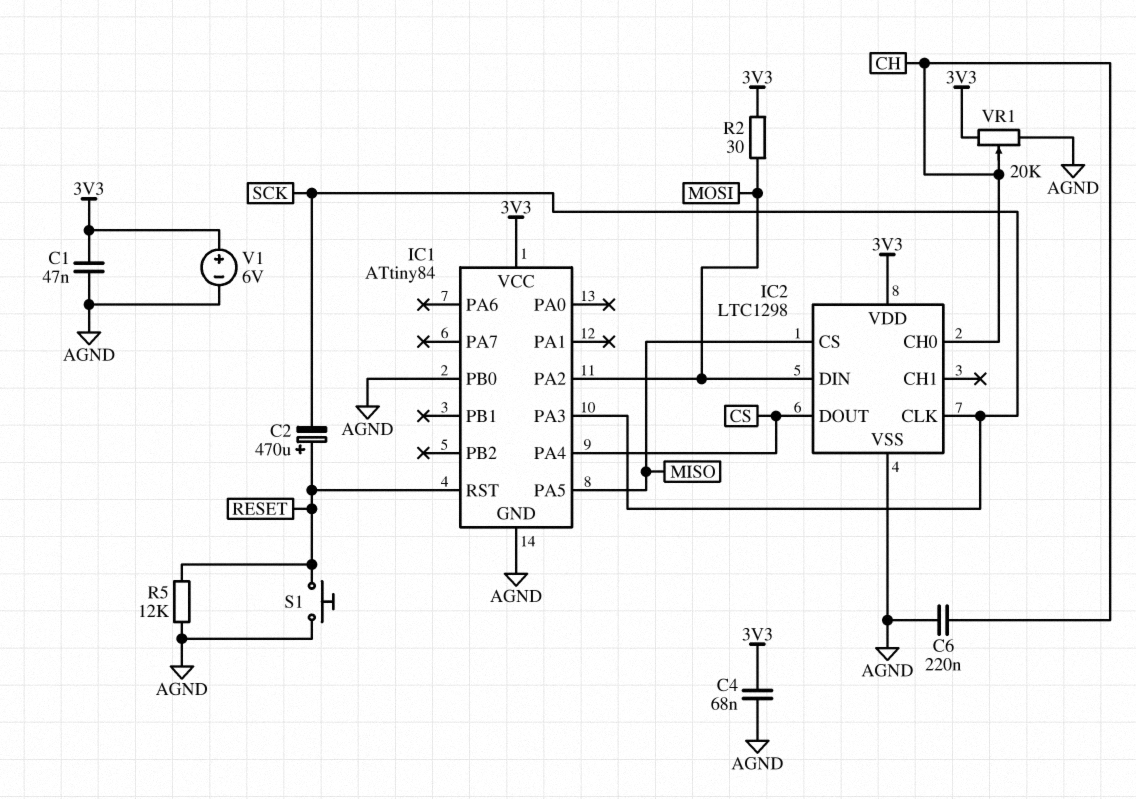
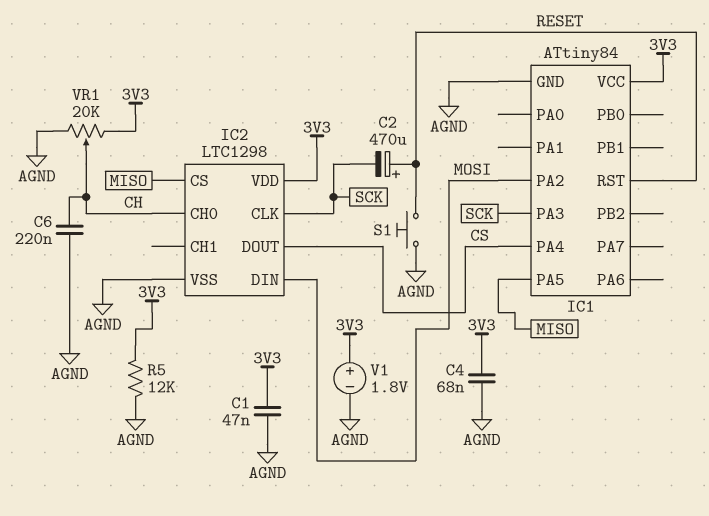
IC1 pin PB0: AGND -> none
R2: 30 (3V3, MOSI) -> none
R5: 12k (AGND, RESET) -> 12k (3V3, AGND)
V1: 6V (plus 3V3, minus AGND) -> 1.8V (plus 3V3, minus AGND)

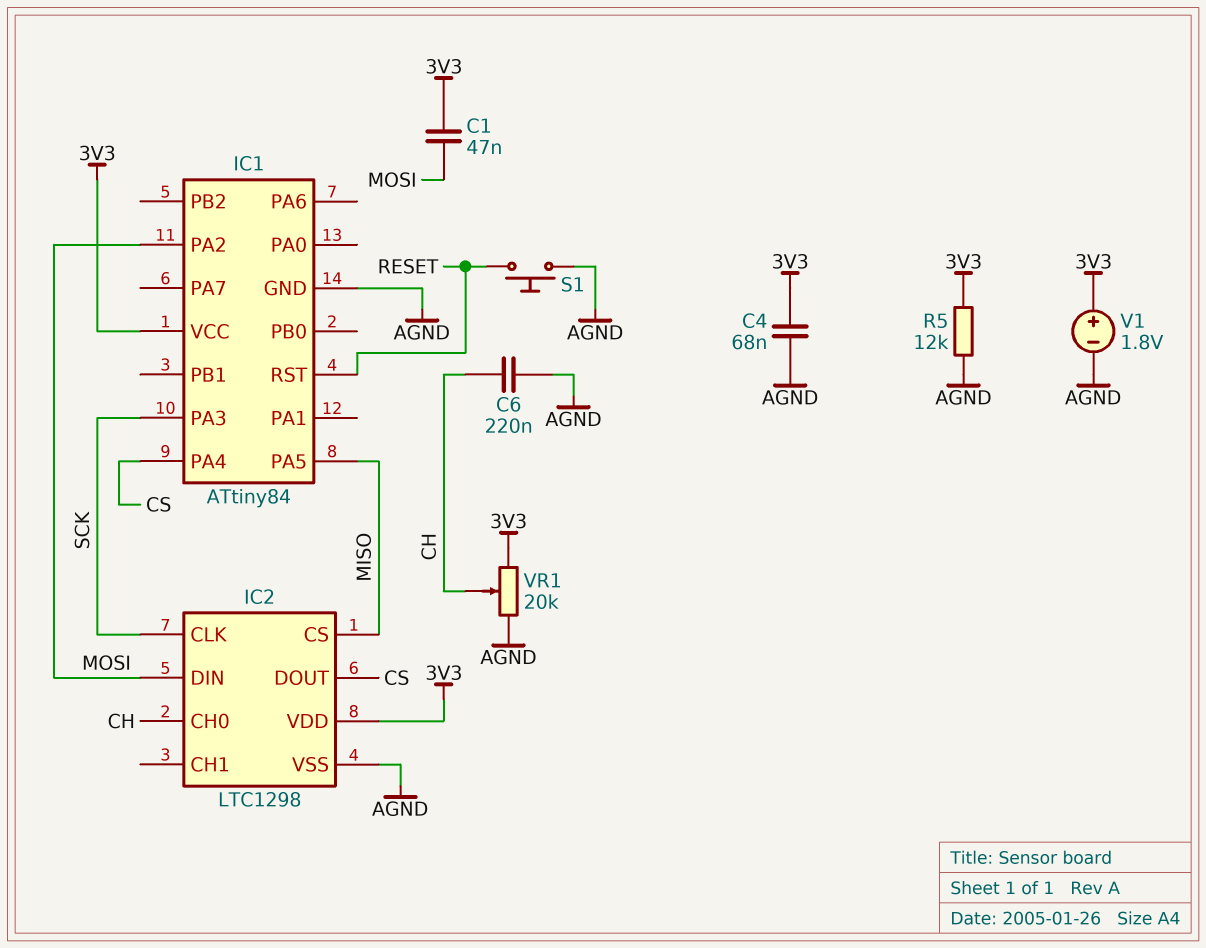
C1: 47nF (3V3, AGND) -> 47nF (3V3, MOSI)
C2: 470uF (plus RESET, minus SCK) -> none

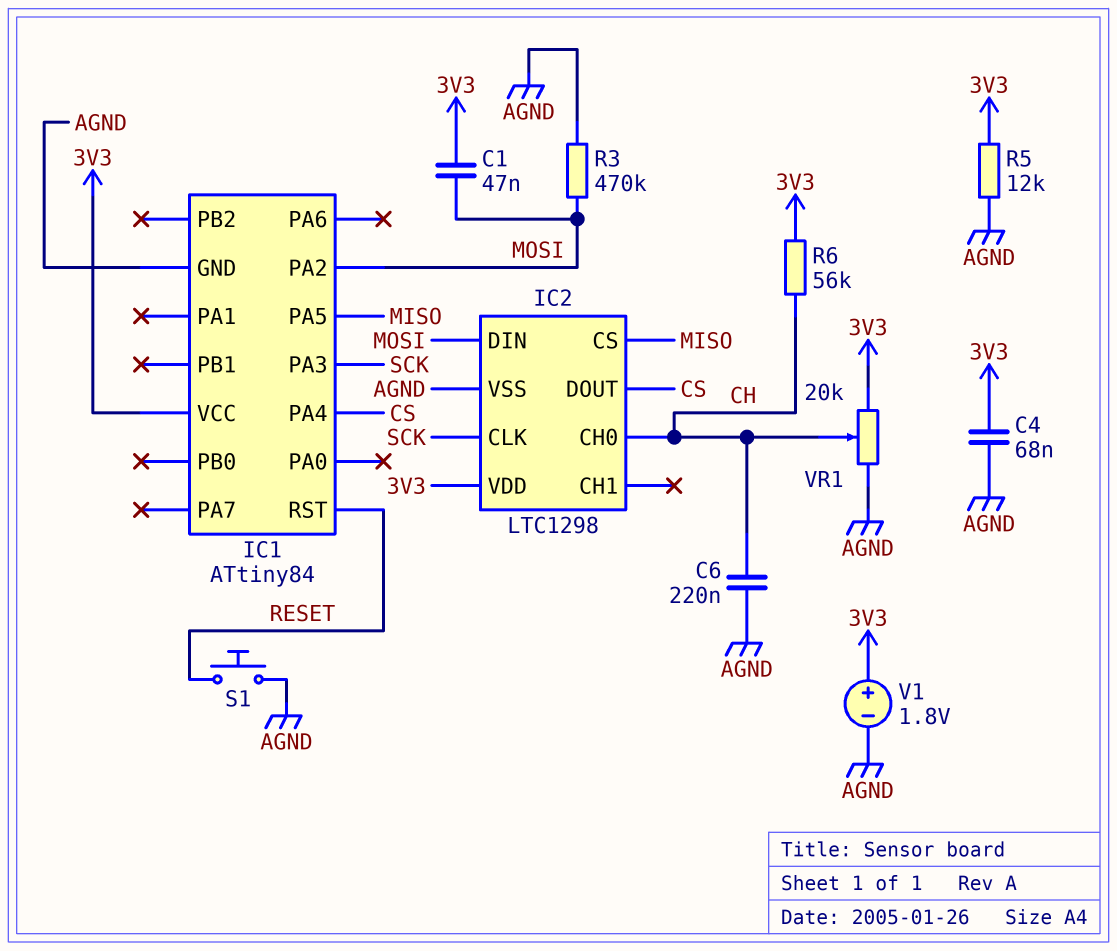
R3: none -> 470k (AGND, MOSI)
R6: none -> 56k (3V3, CH)

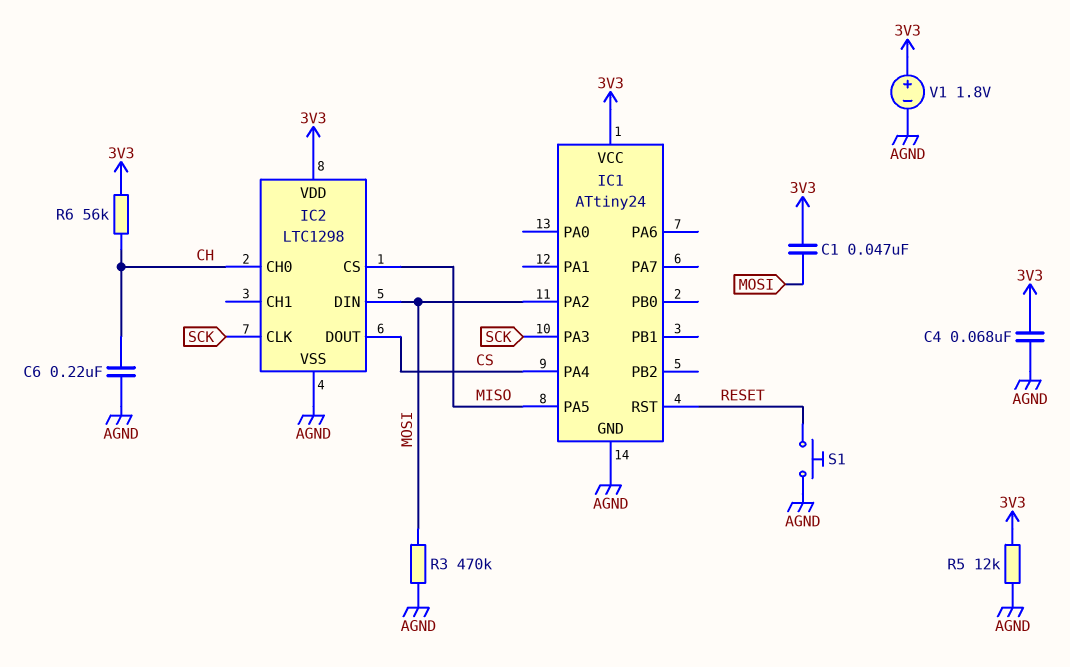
IC1: ATtiny84 -> ATtiny24
VR1: 20k (3V3, AGND, wiper CH) -> none

